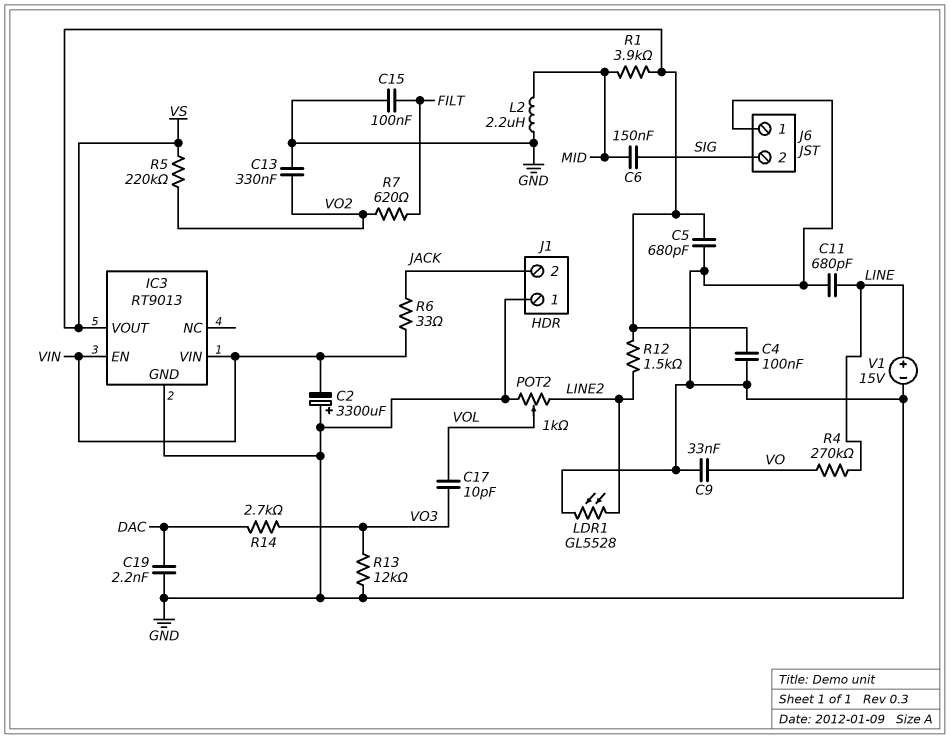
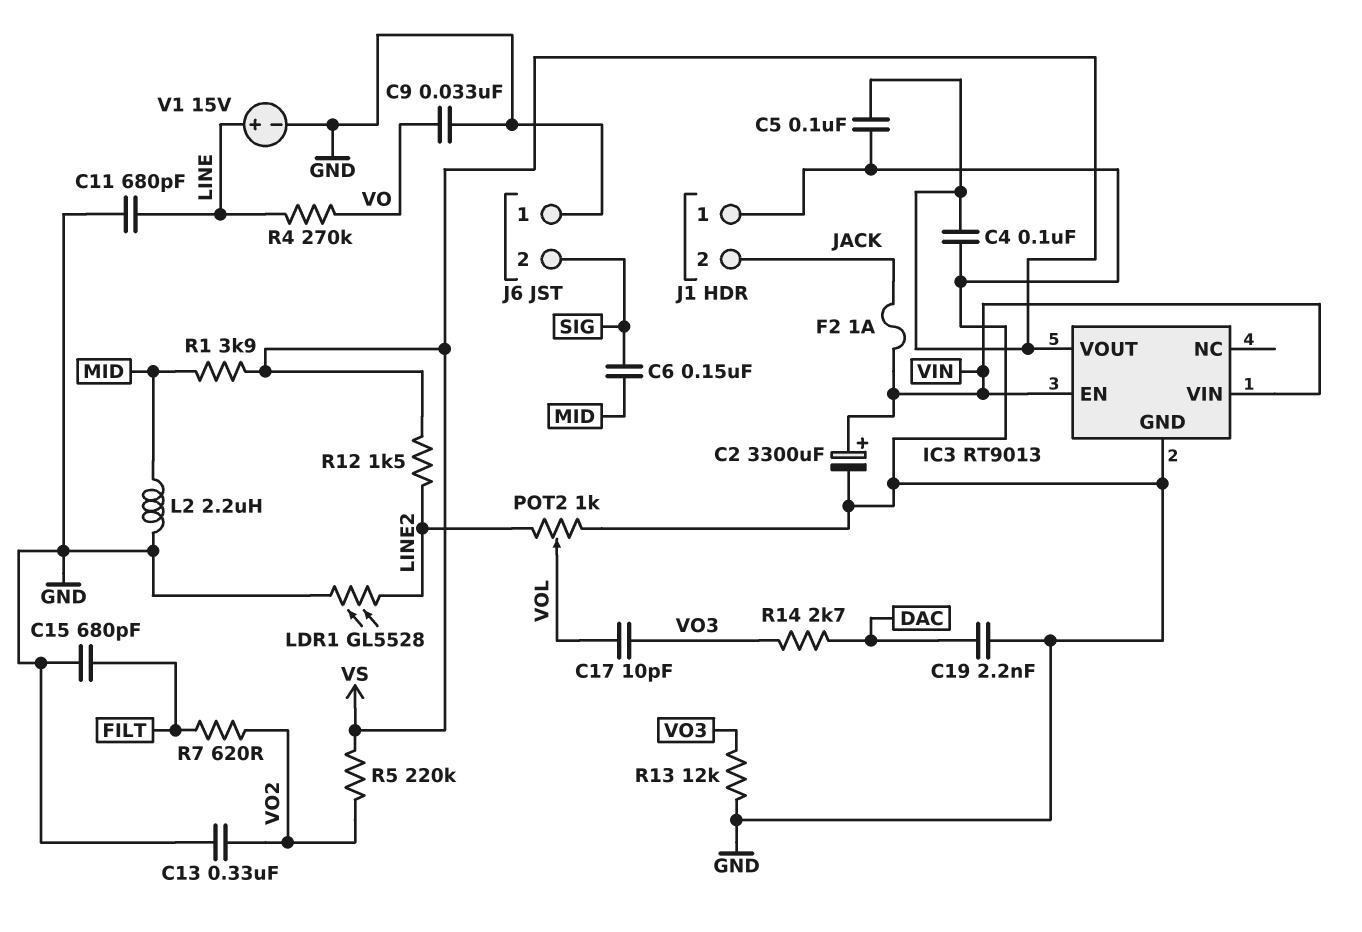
C2: 3300uF (plus GND, minus VIN) -> 3300uF (plus VIN, minus GND)
C5: 680pF (GND, VS) -> 100nF (GND, VS)
C15: 100nF (FILT, GND) -> 680pF (FILT, GND)
F2: none -> 1A (JACK, VIN)
R6: 33 (JACK, VIN) -> none

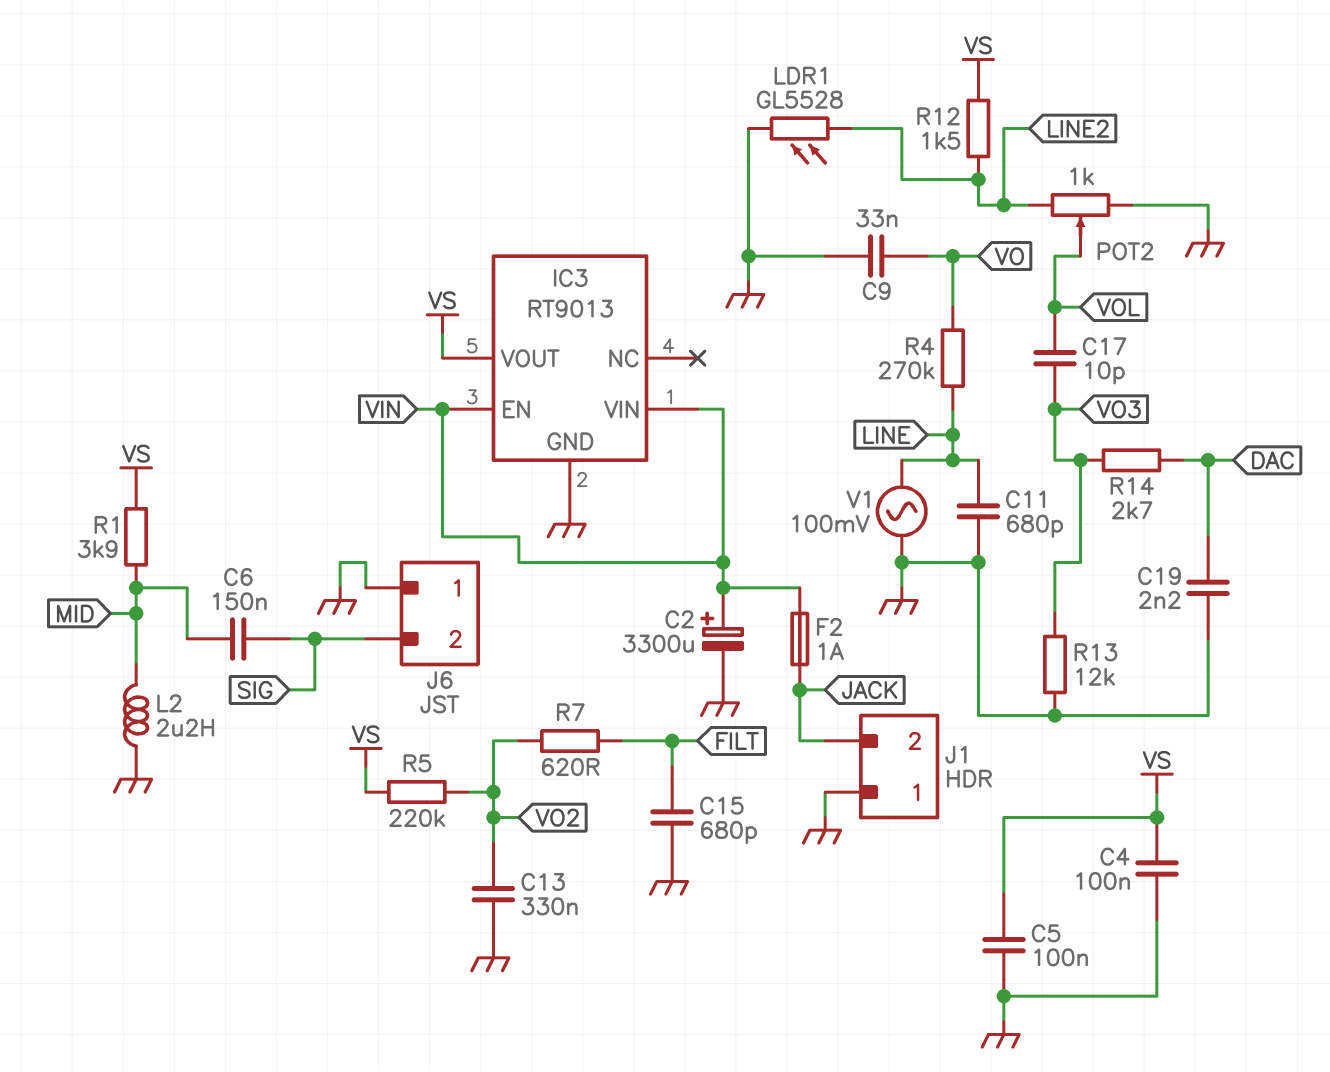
V1: 15V (plus LINE, minus GND) -> AC 100mV (GND, LINE)

